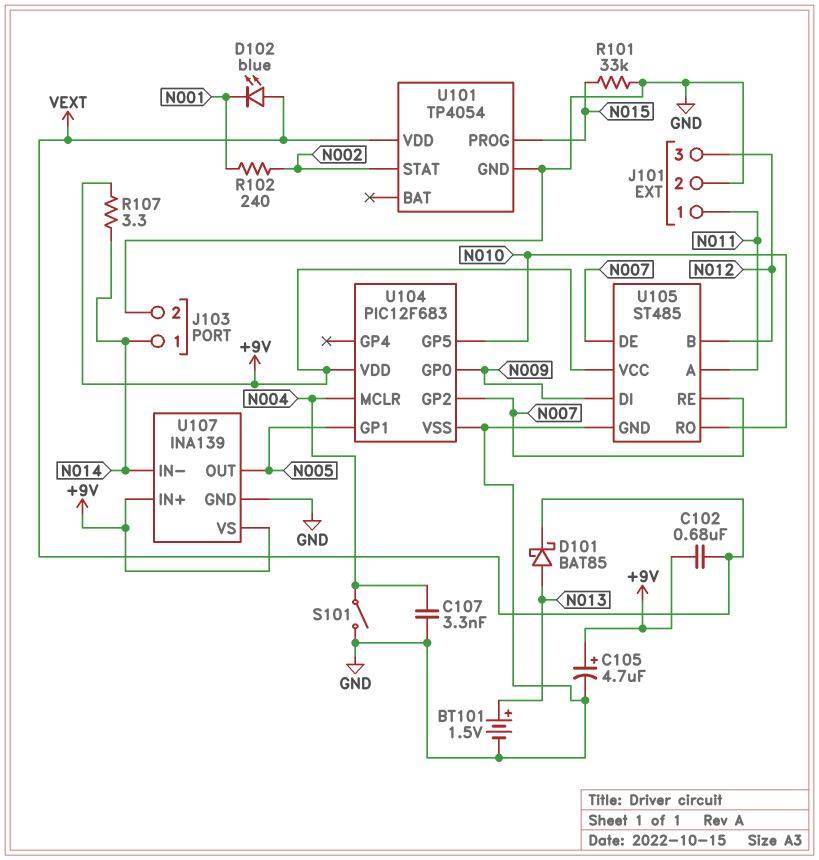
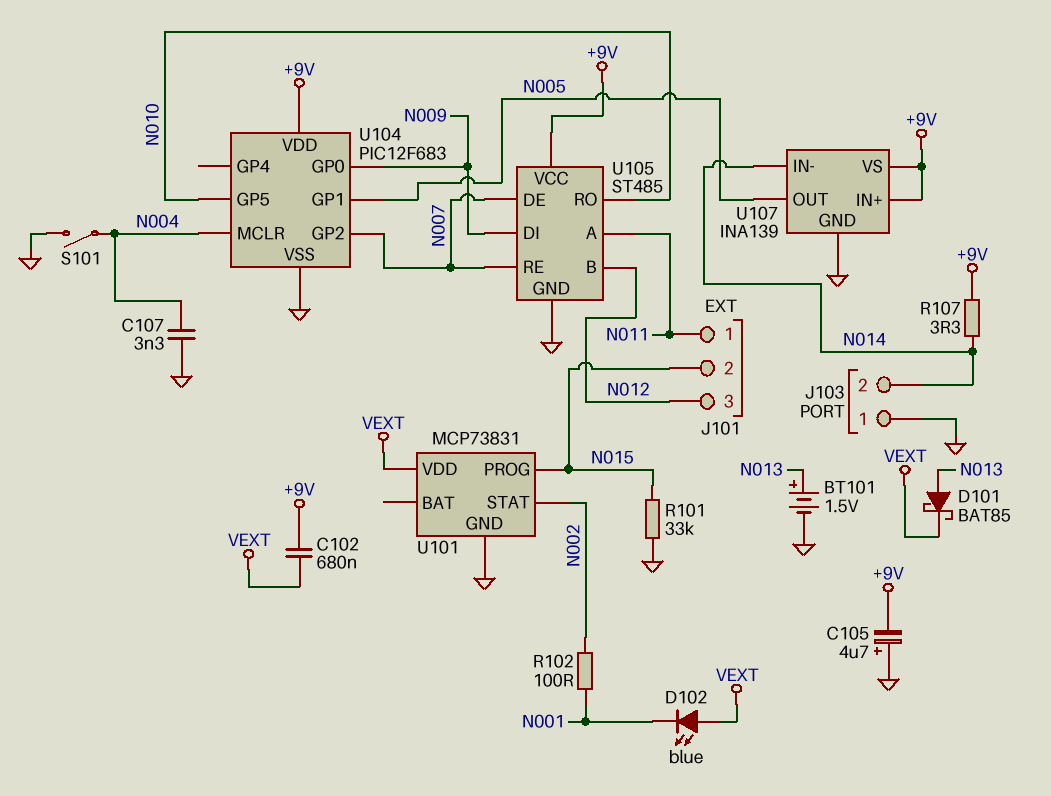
C105: 4.7uF (plus +9V, minus GND) -> 4.7uF (plus GND, minus +9V)
J101 pin 2: GND -> N015
J103 pin 1: N014 -> GND
J103 pin 2: GND -> N014
R102: 240 (N001, N002) -> 100 (N001, N002)
U101: TP4054 -> MCP73831

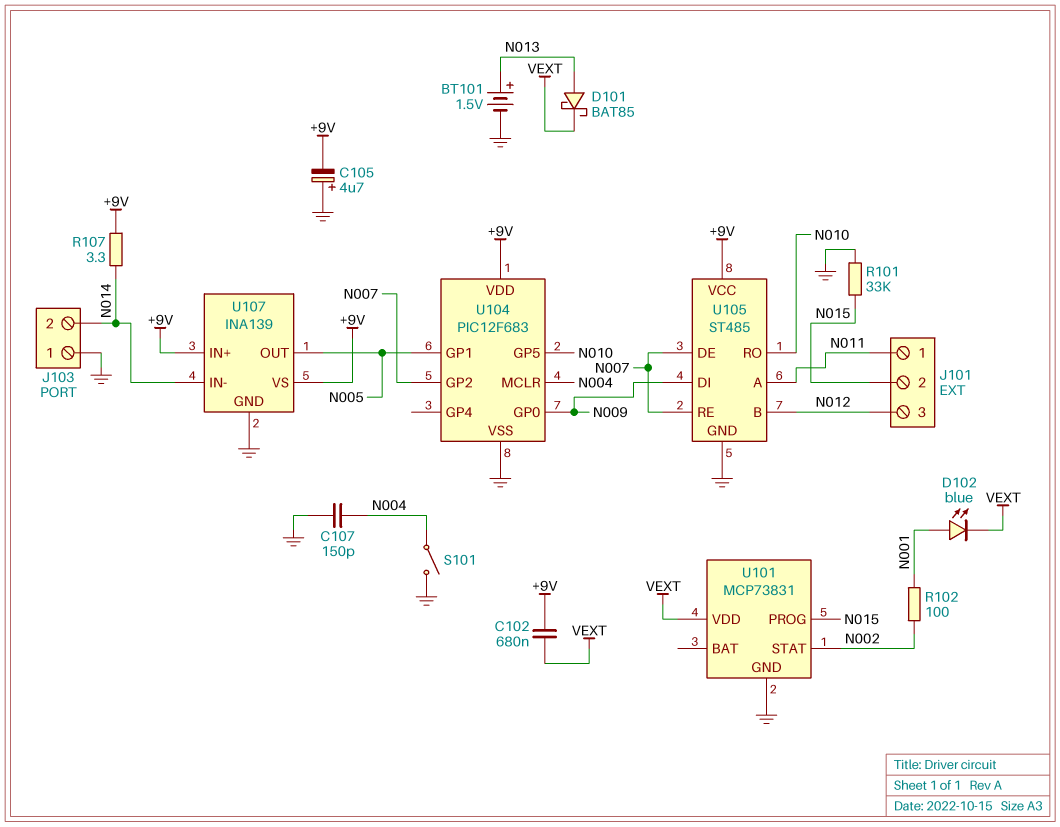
C107: 3.3nF (GND, N004) -> 150pF (GND, N004)
D102: LED blue (A VEXT, K N001) -> LED blue (A N001, K VEXT)

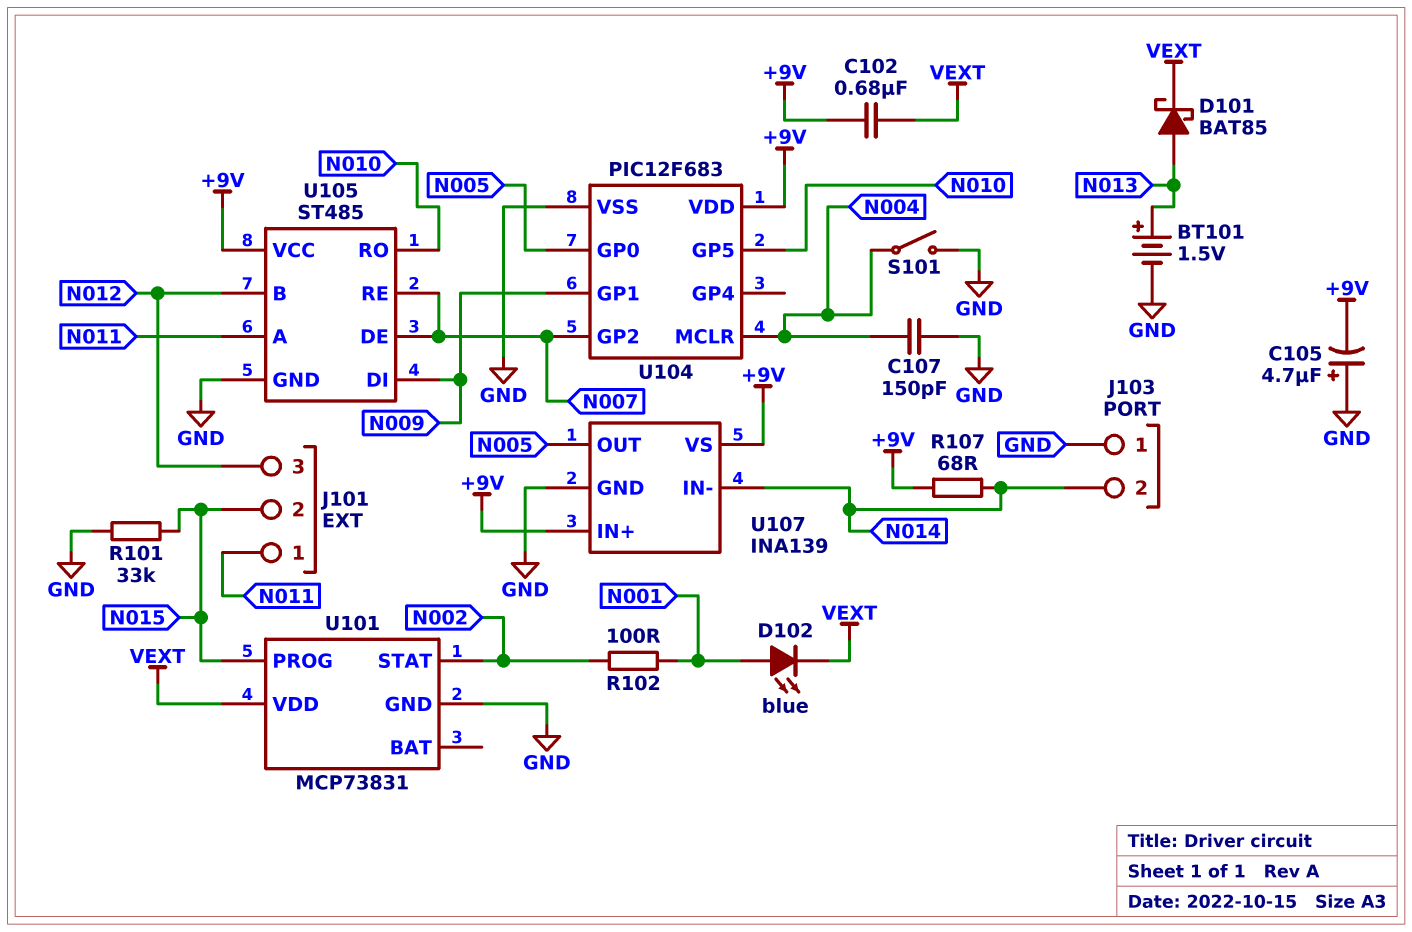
R107: 3.3 (+9V, N014) -> 68 (+9V, N014)
U104 pin GP0: N009 -> N005
U104 pin GP1: N005 -> N009

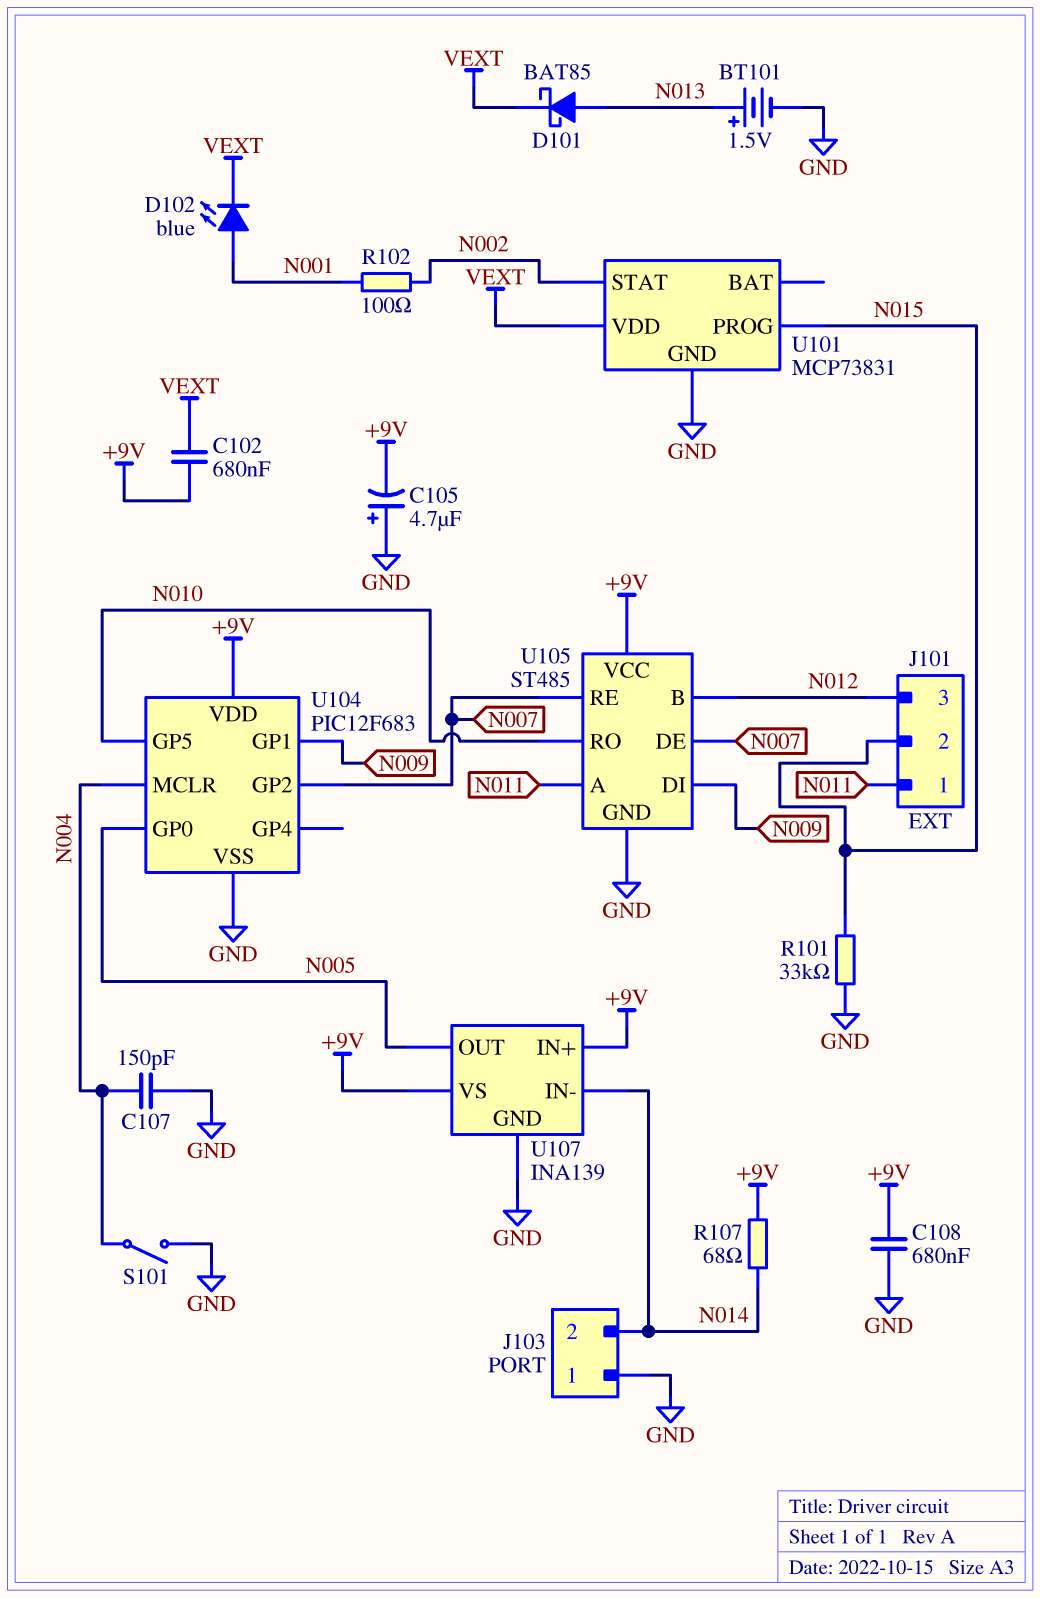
C108: none -> 680nF (+9V, GND)

